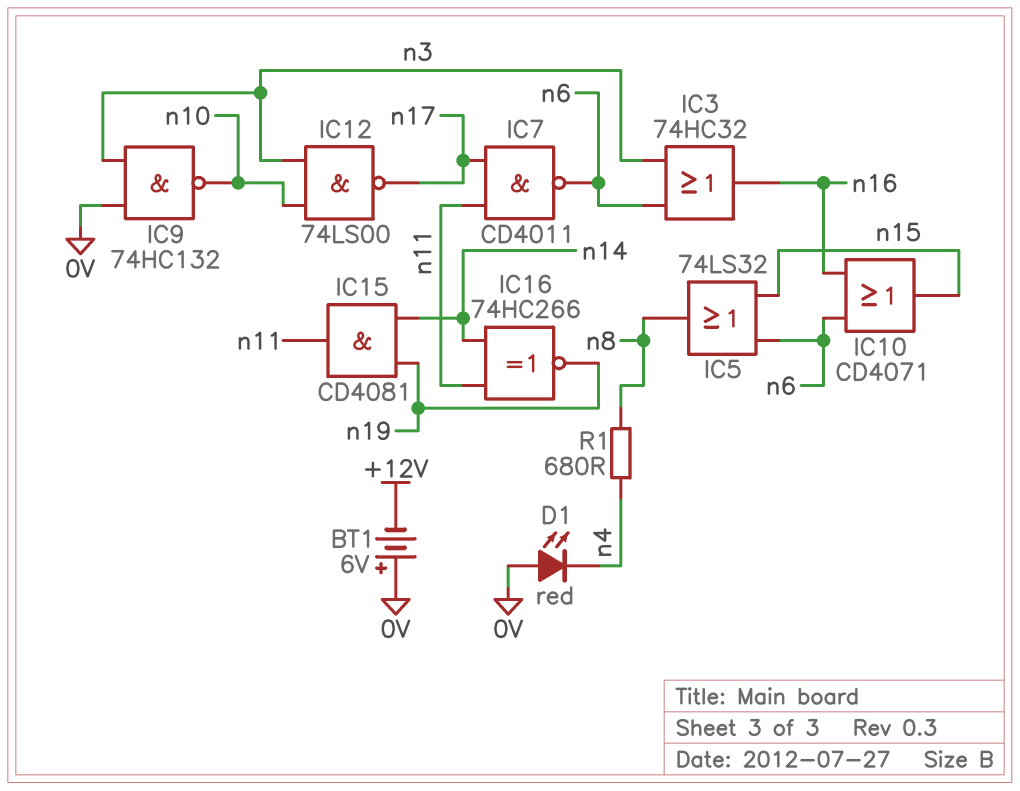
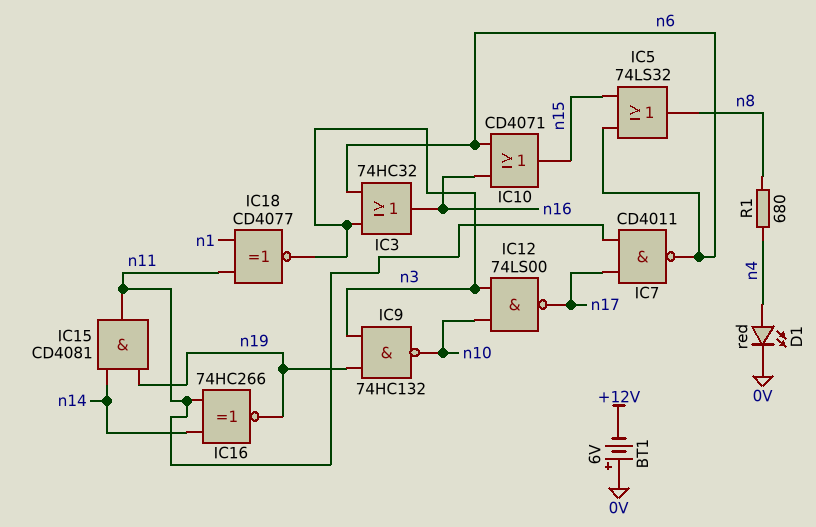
D1: LED red (A 0V, K n4) -> LED red (A n4, K 0V)
IC9: NAND 74HC132 (in 0V, in n3, out n10) -> NAND 74HC132 (in n3, in n19, out n10)
IC18: none -> XNOR CD4077 (in n1, in n11, out n3)

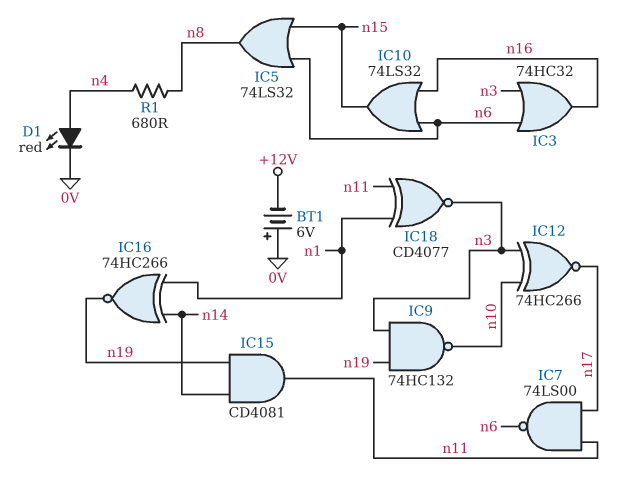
IC7: NAND CD4011 (in n11, in n17, out n6) -> NAND 74LS00 (in n11, in n17, out n6)
IC10: OR CD4071 (in n6, in n16, out n15) -> OR 74LS32 (in n6, in n16, out n15)
IC12: NAND 74LS00 (in n3, in n10, out n17) -> XNOR 74HC266 (in n3, in n10, out n17)
IC16: XNOR 74HC266 (in n11, in n14, out n19) -> XNOR 74HC266 (in n1, in n14, out n19)

